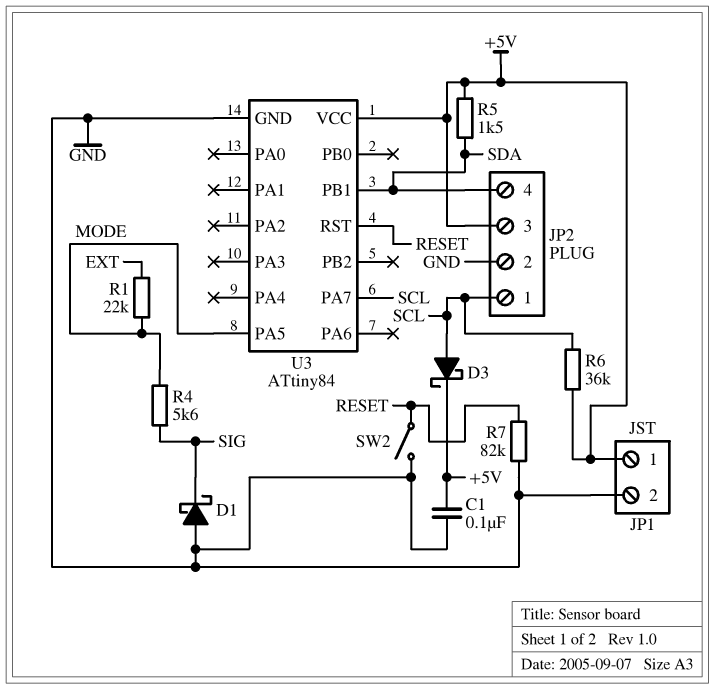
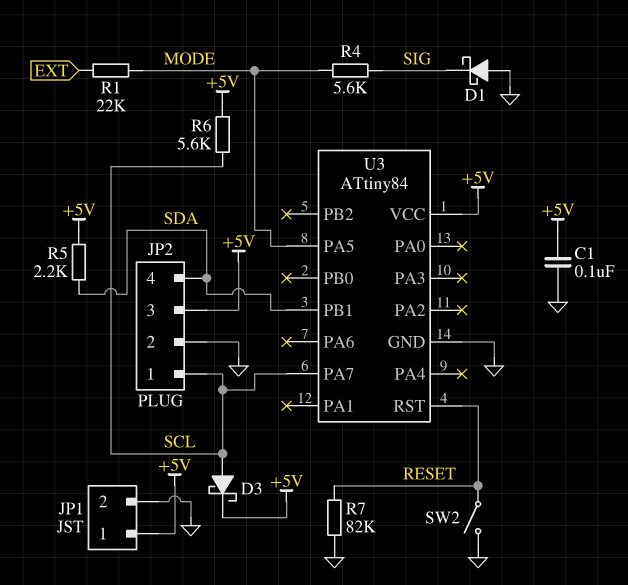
R5: 1.5k (+5V, SDA) -> 2.2k (+5V, SDA)
R6: 36k (+5V, SCL) -> 5.6k (+5V, SCL)

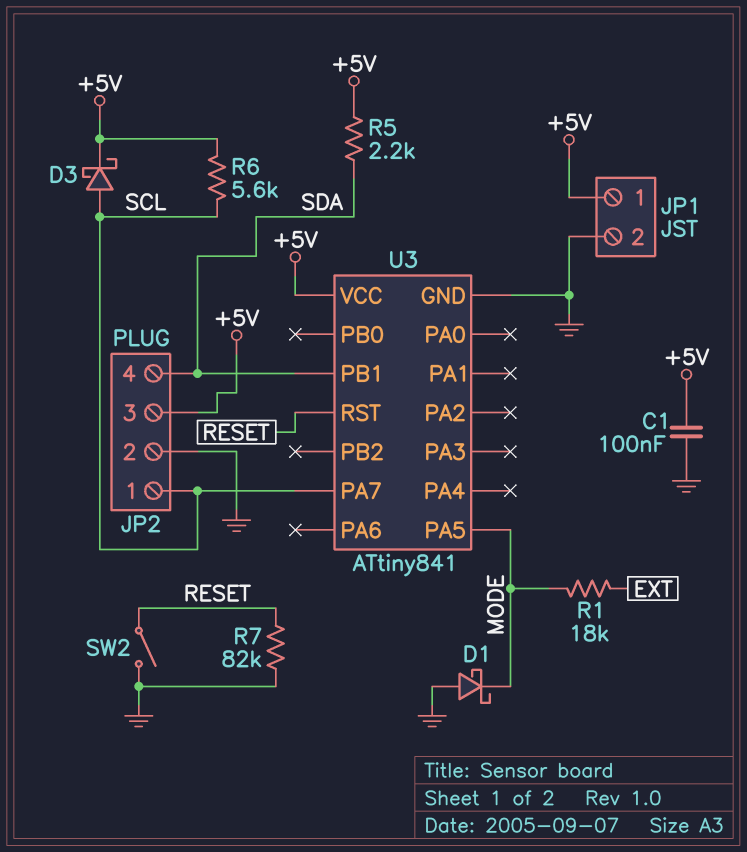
D1: schottky (A GND, K SIG) -> schottky (A GND, K MODE)
R1: 22k (EXT, MODE) -> 18k (EXT, MODE)
R4: 5.6k (MODE, SIG) -> none
U3: ATtiny84 -> ATtiny841

